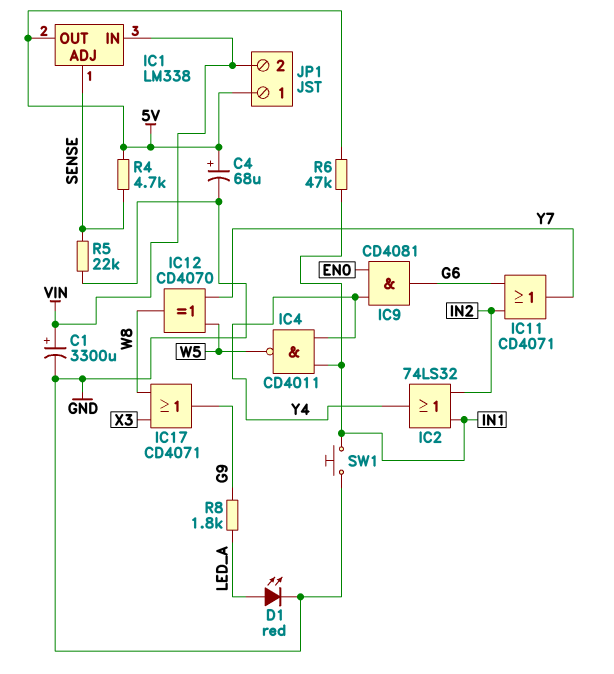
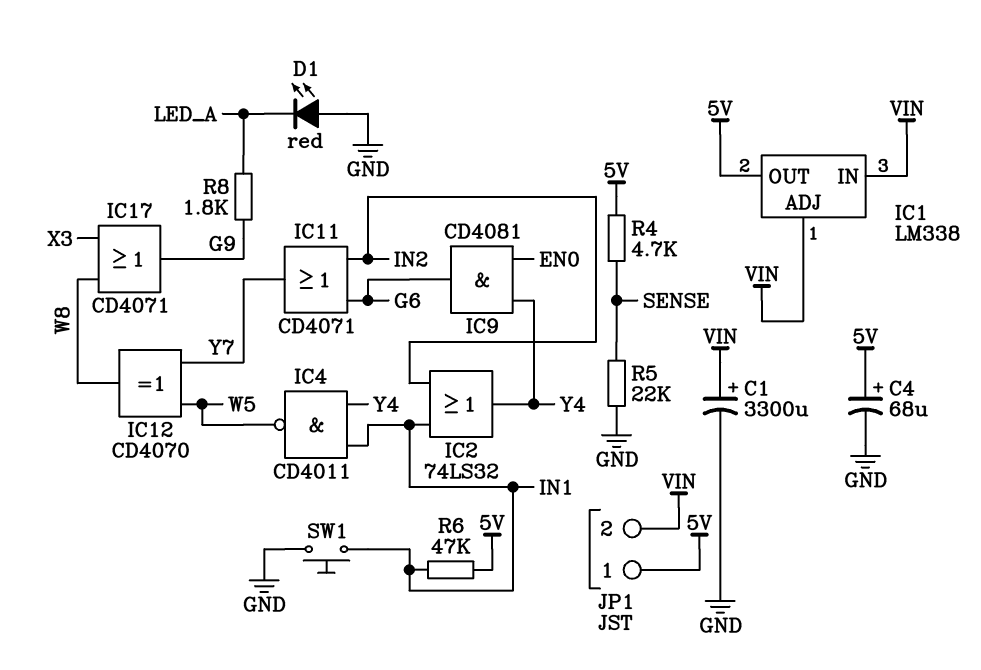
D1: LED red (A LED_A, K GND) -> LED red (A GND, K LED_A)
IC1 pin ADJ: SENSE -> VIN

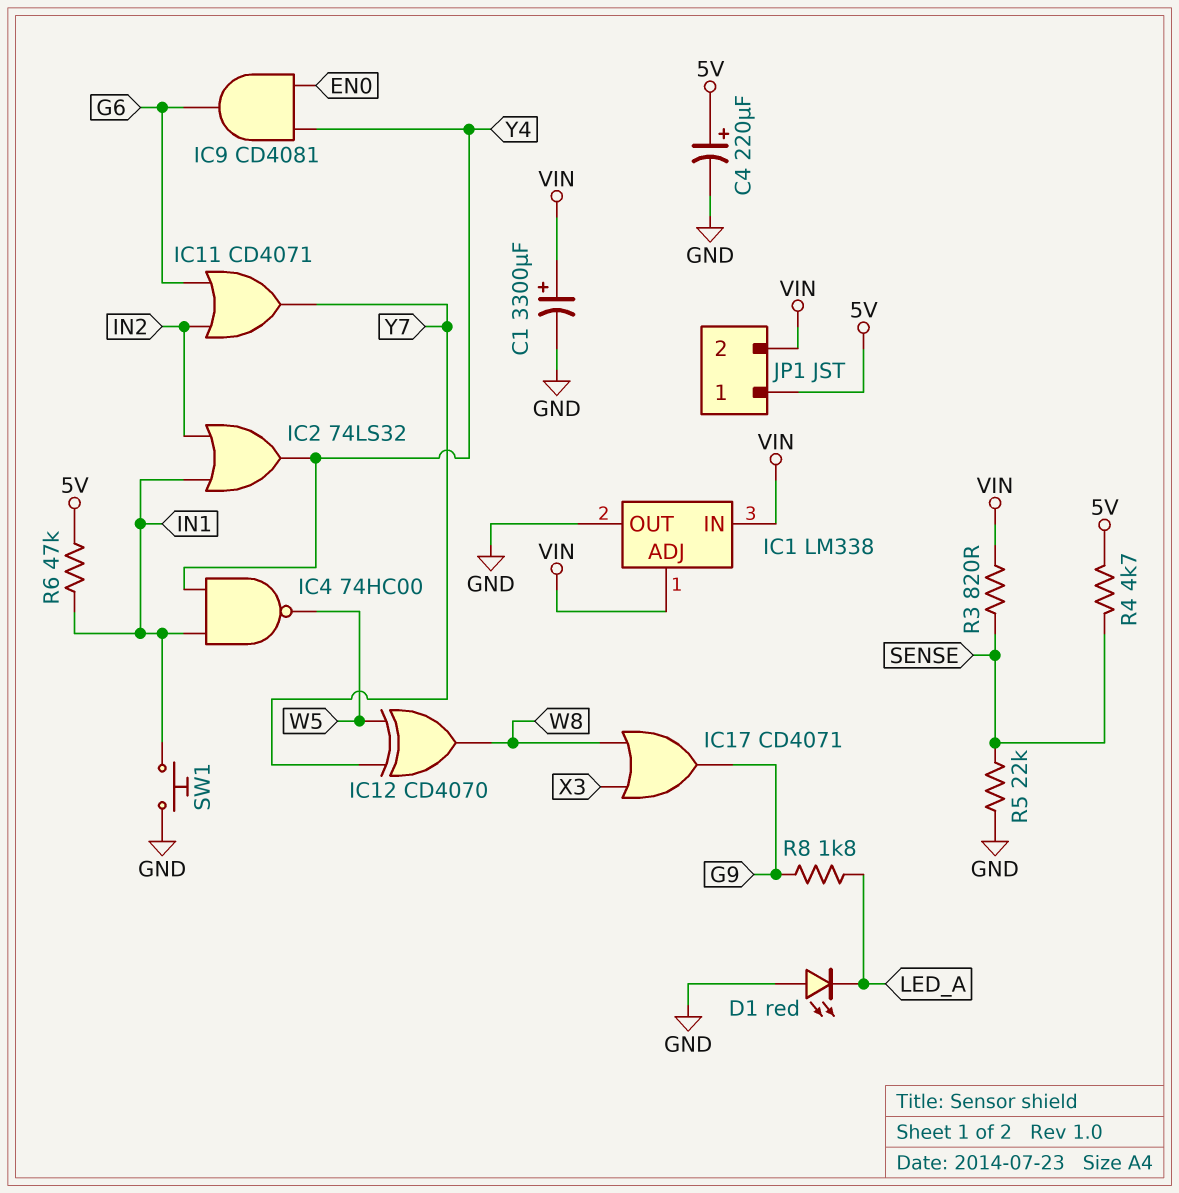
C4: 68uF (plus 5V, minus GND) -> 220uF (plus 5V, minus GND)
IC1 pin OUT: 5V -> GND
IC4: NAND CD4011 (in IN1, in Y4, out W5) -> NAND 74HC00 (in IN1, in Y4, out W5)
R3: none -> 820 (SENSE, VIN)

